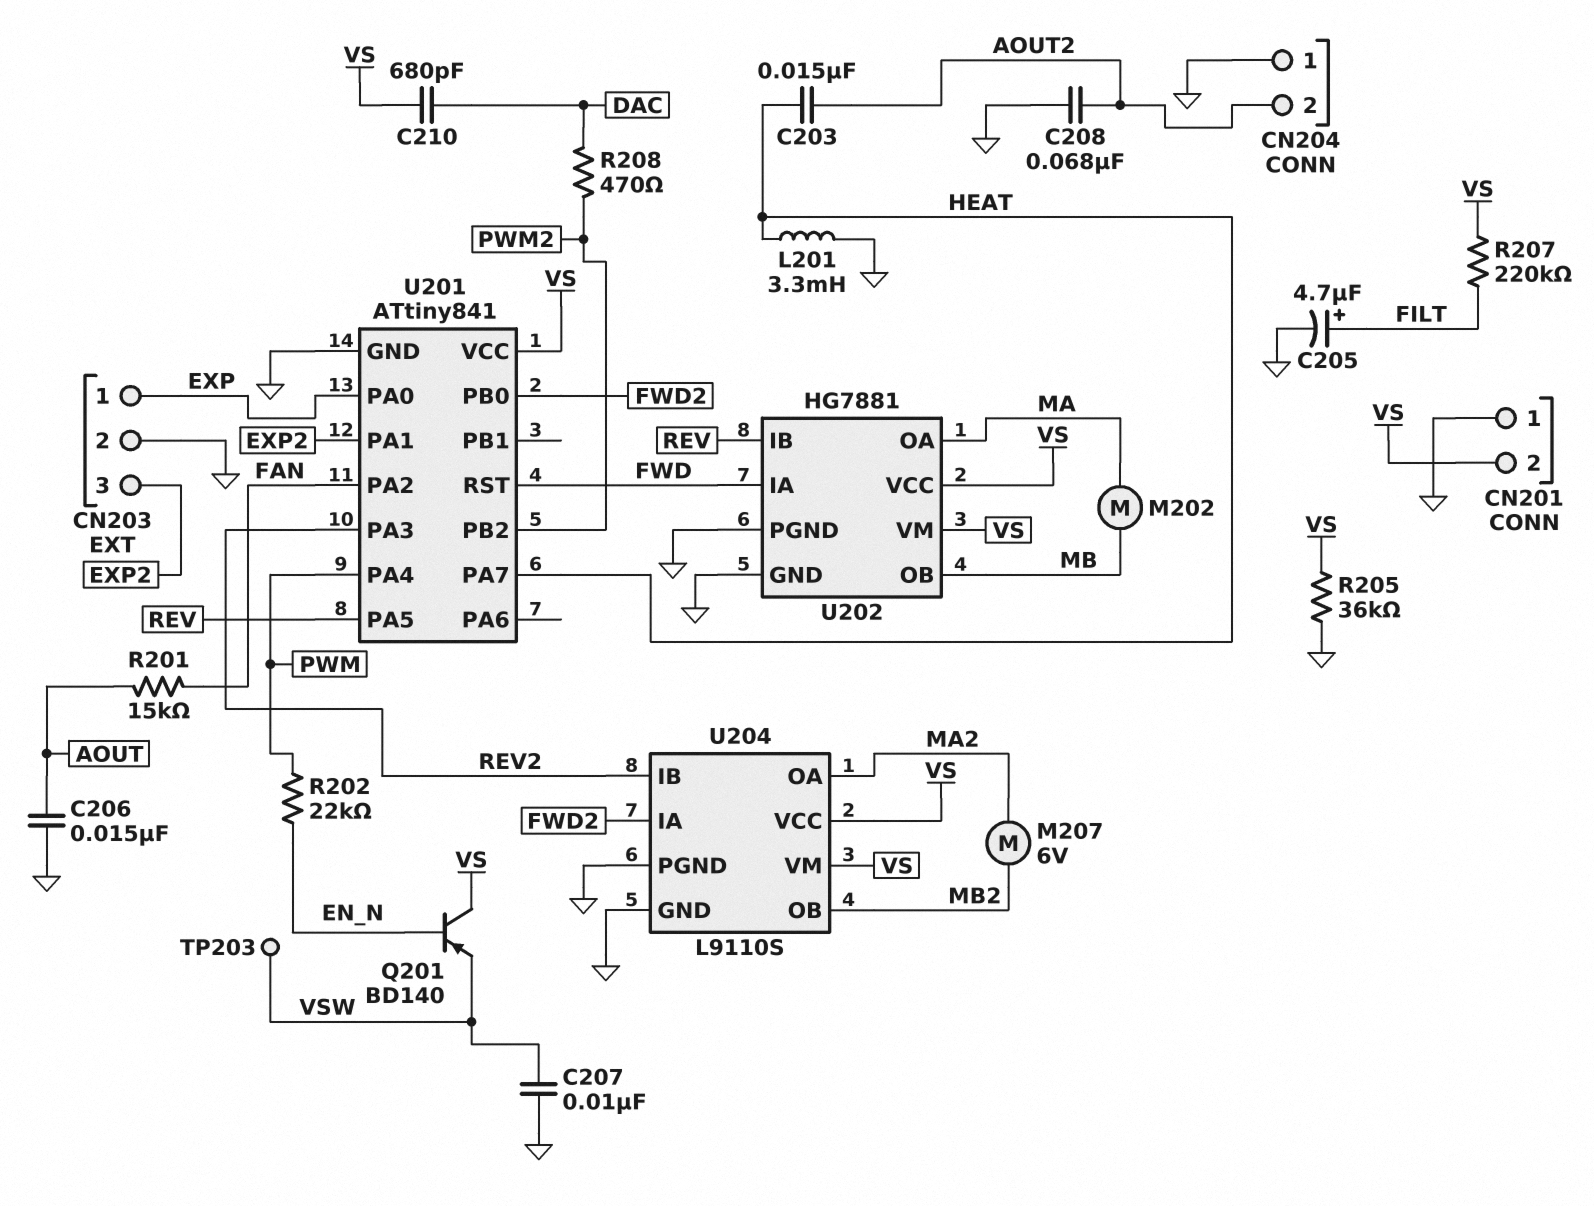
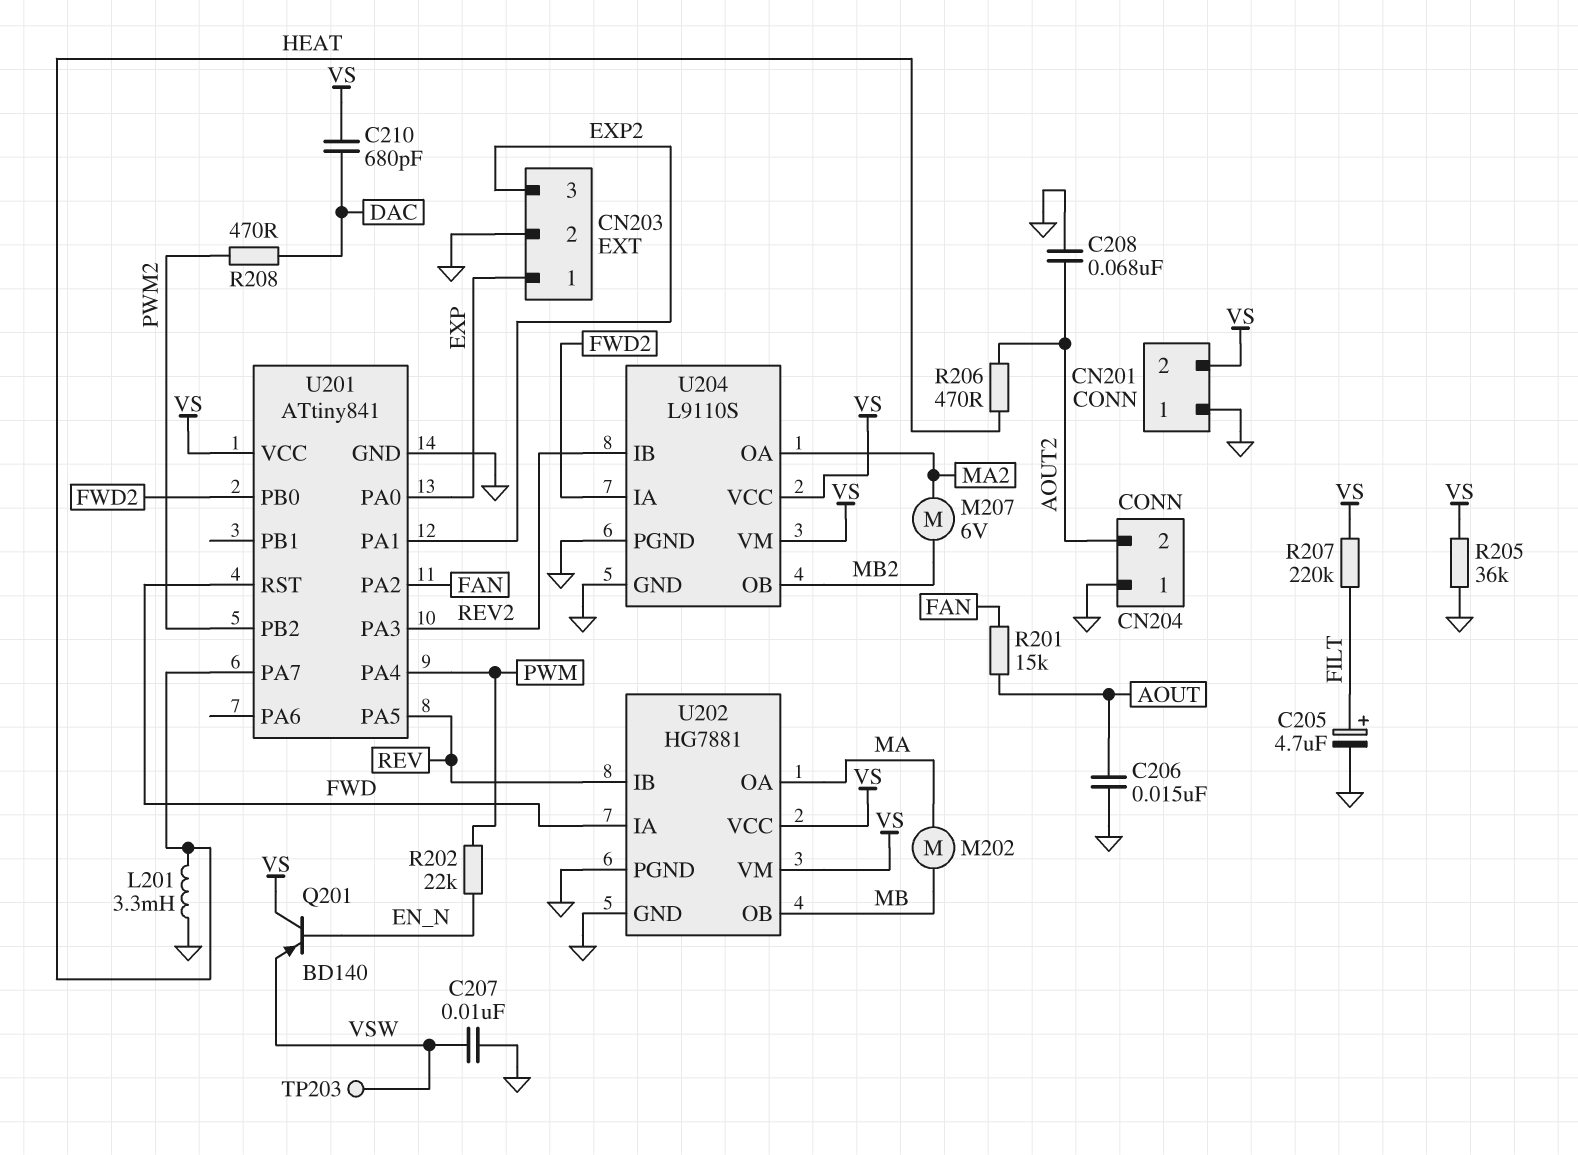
C203: 15nF (AOUT2, HEAT) -> none
R206: none -> 470 (AOUT2, HEAT)

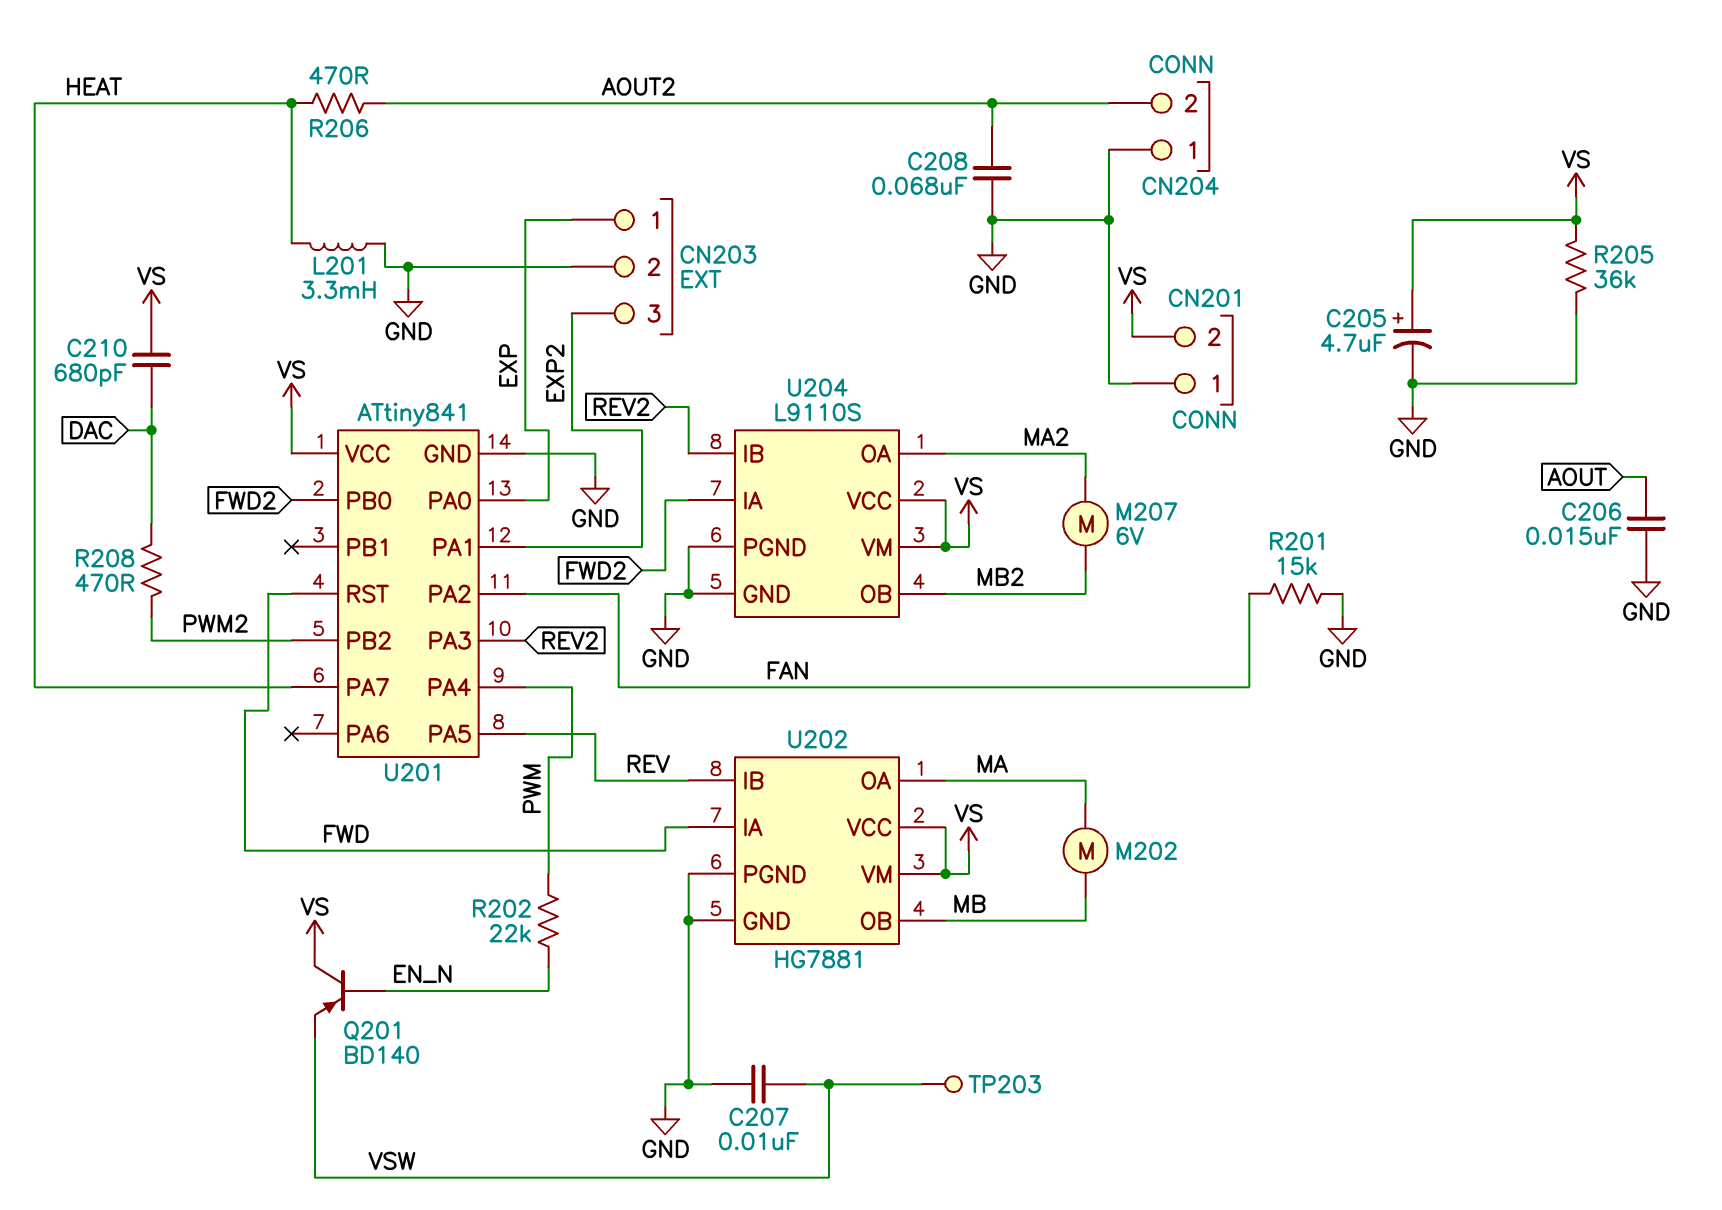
C205: 4.7uF (plus FILT, minus GND) -> 4.7uF (plus VS, minus GND)
R201: 15k (AOUT, FAN) -> 15k (FAN, GND)
R207: 220k (FILT, VS) -> none

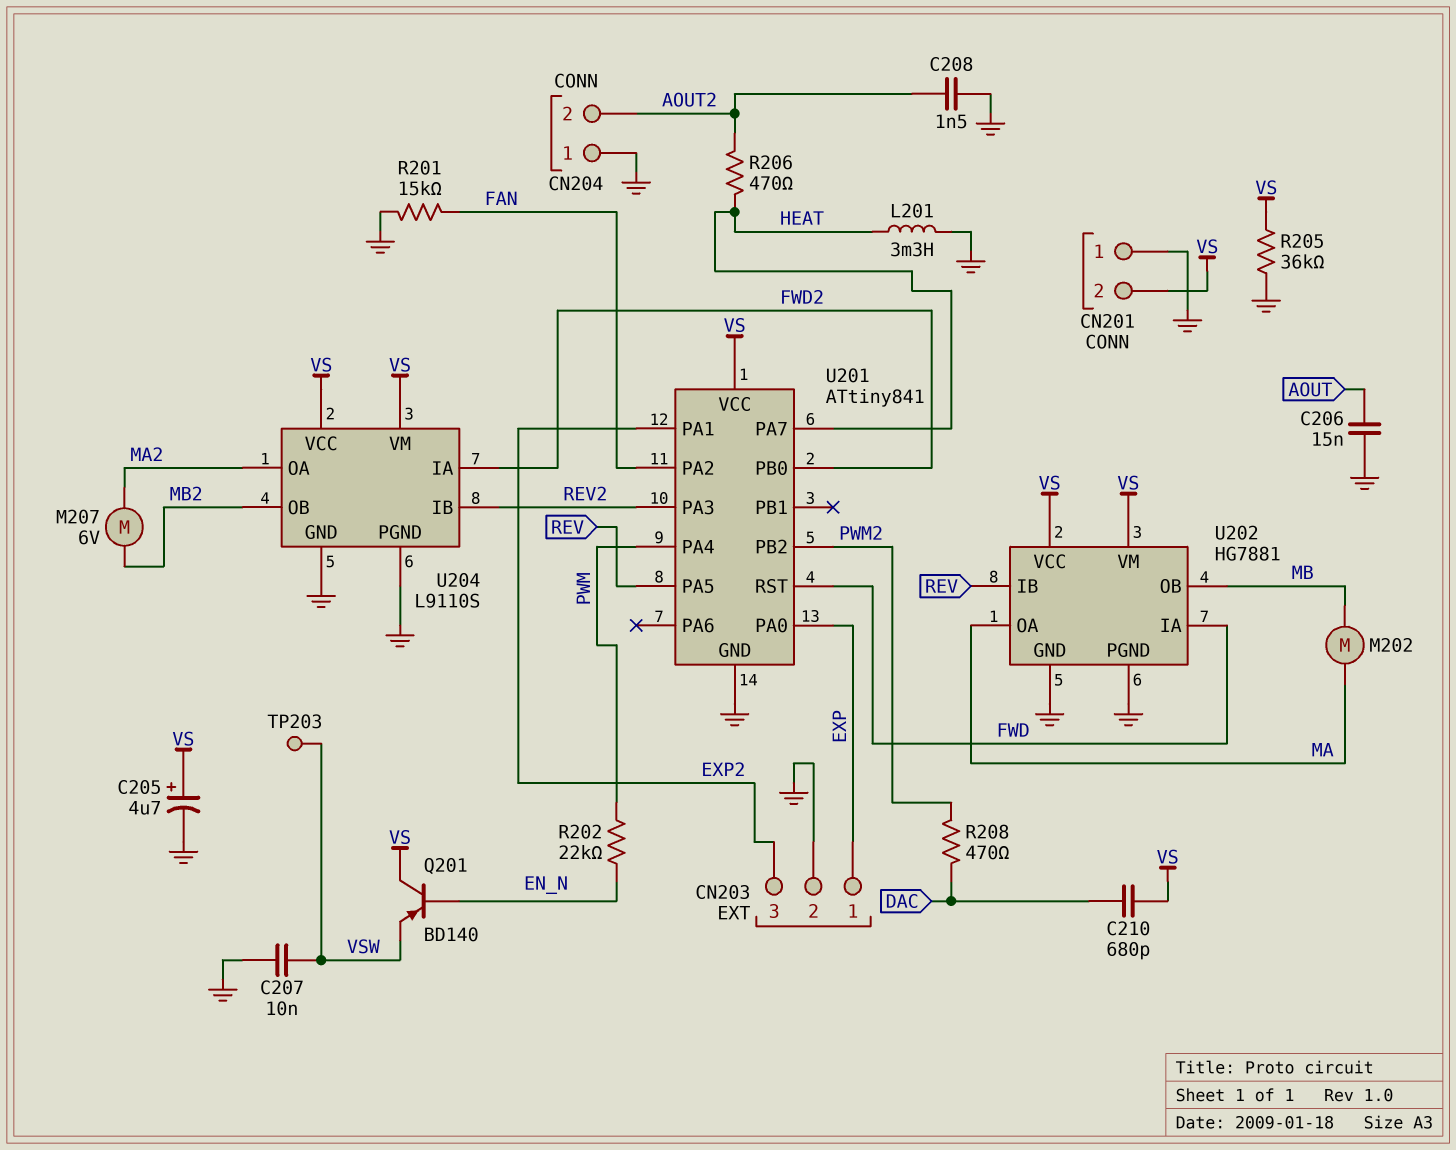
C208: 68nF (AOUT2, GND) -> 1.5nF (AOUT2, GND)

